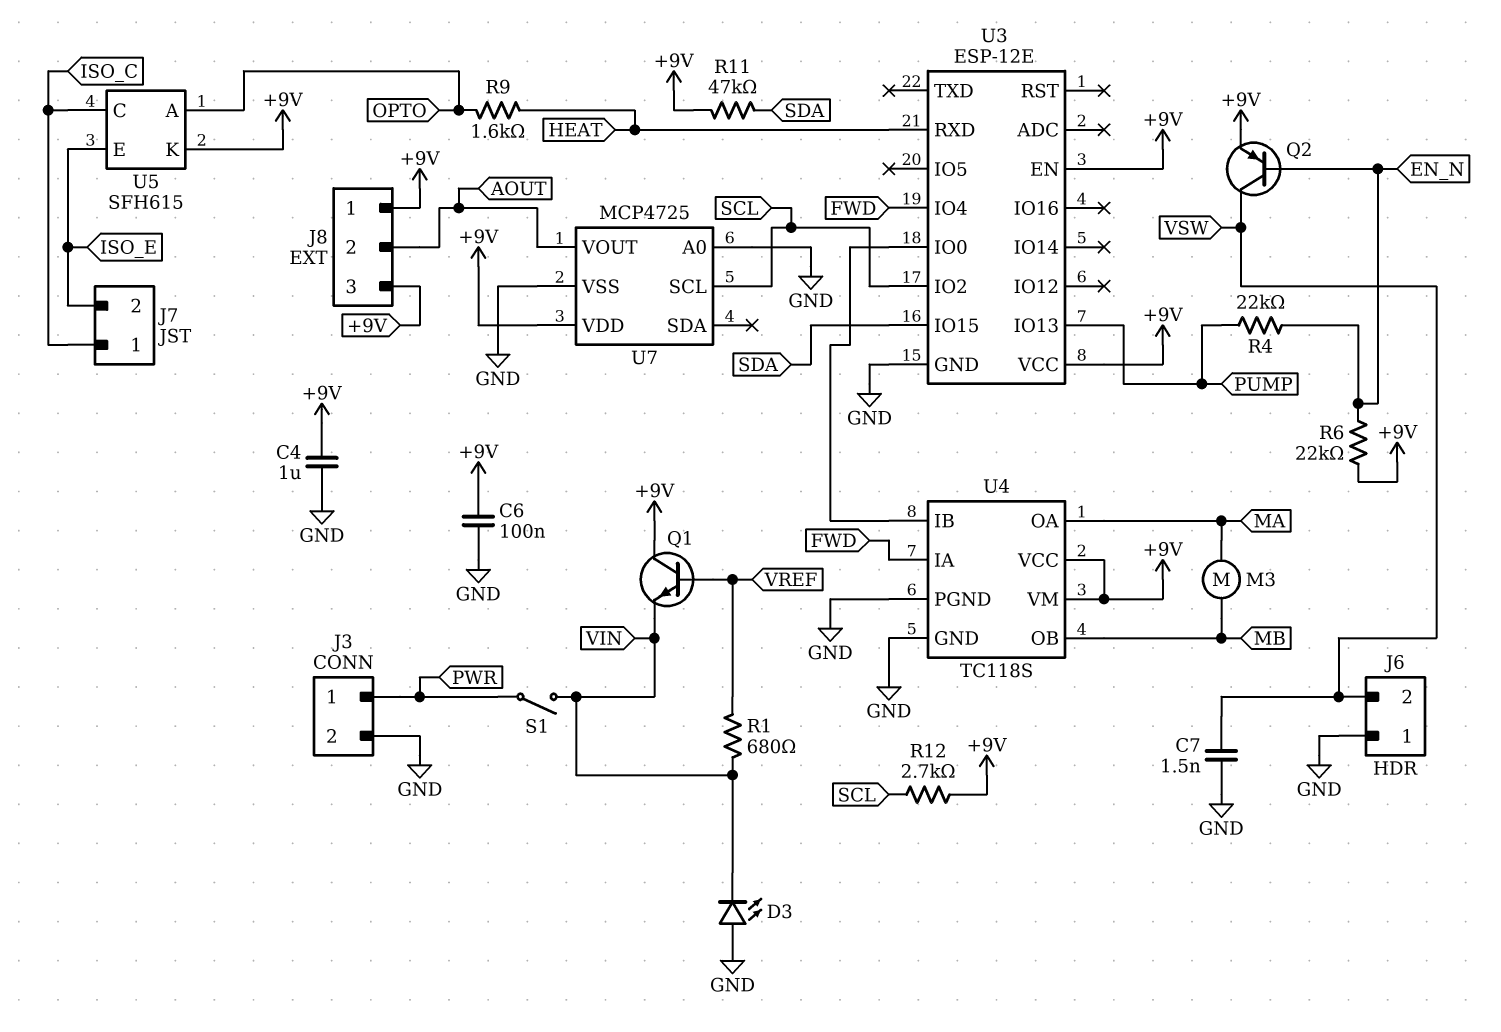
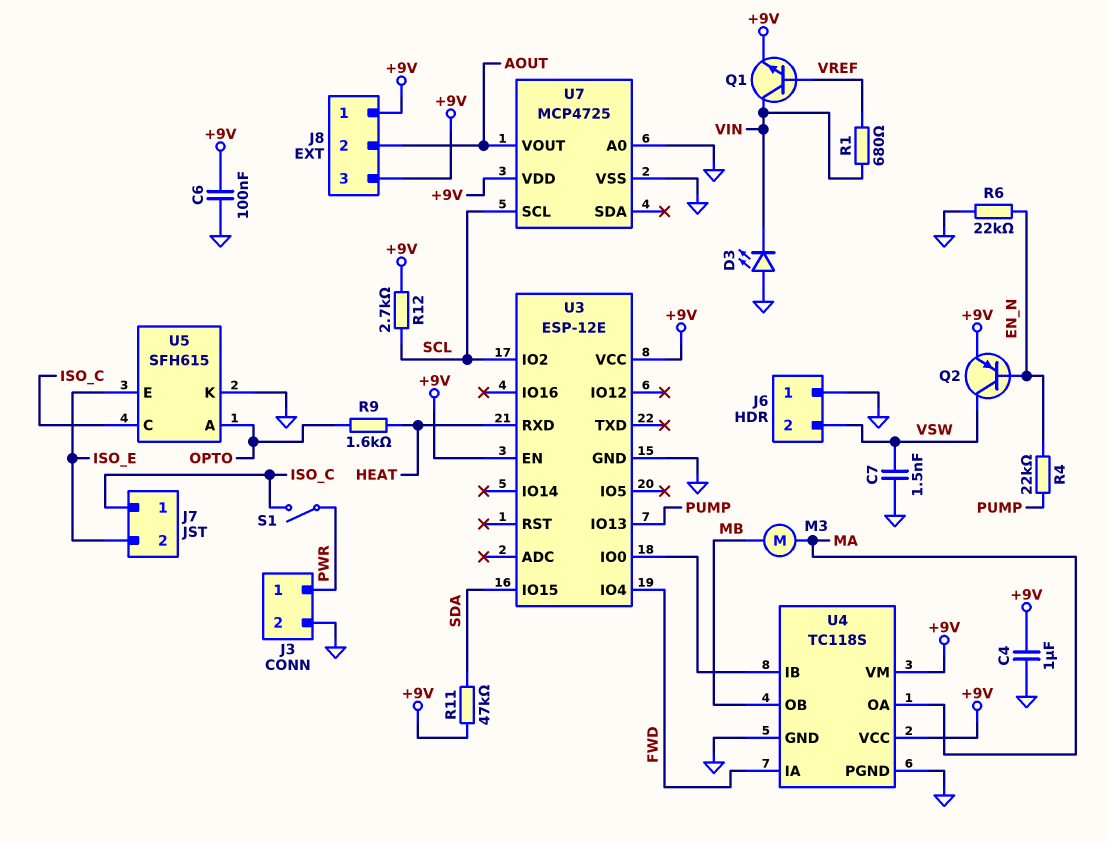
Q1: NPN (B VREF, C +9V, E VIN) -> NPN (B VREF, C VIN, E +9V)
R6: 22k (+9V, EN_N) -> 22k (EN_N, GND)
S1: switch (PWR, VIN) -> switch (ISO_C, PWR)
U5 pin K: +9V -> GND

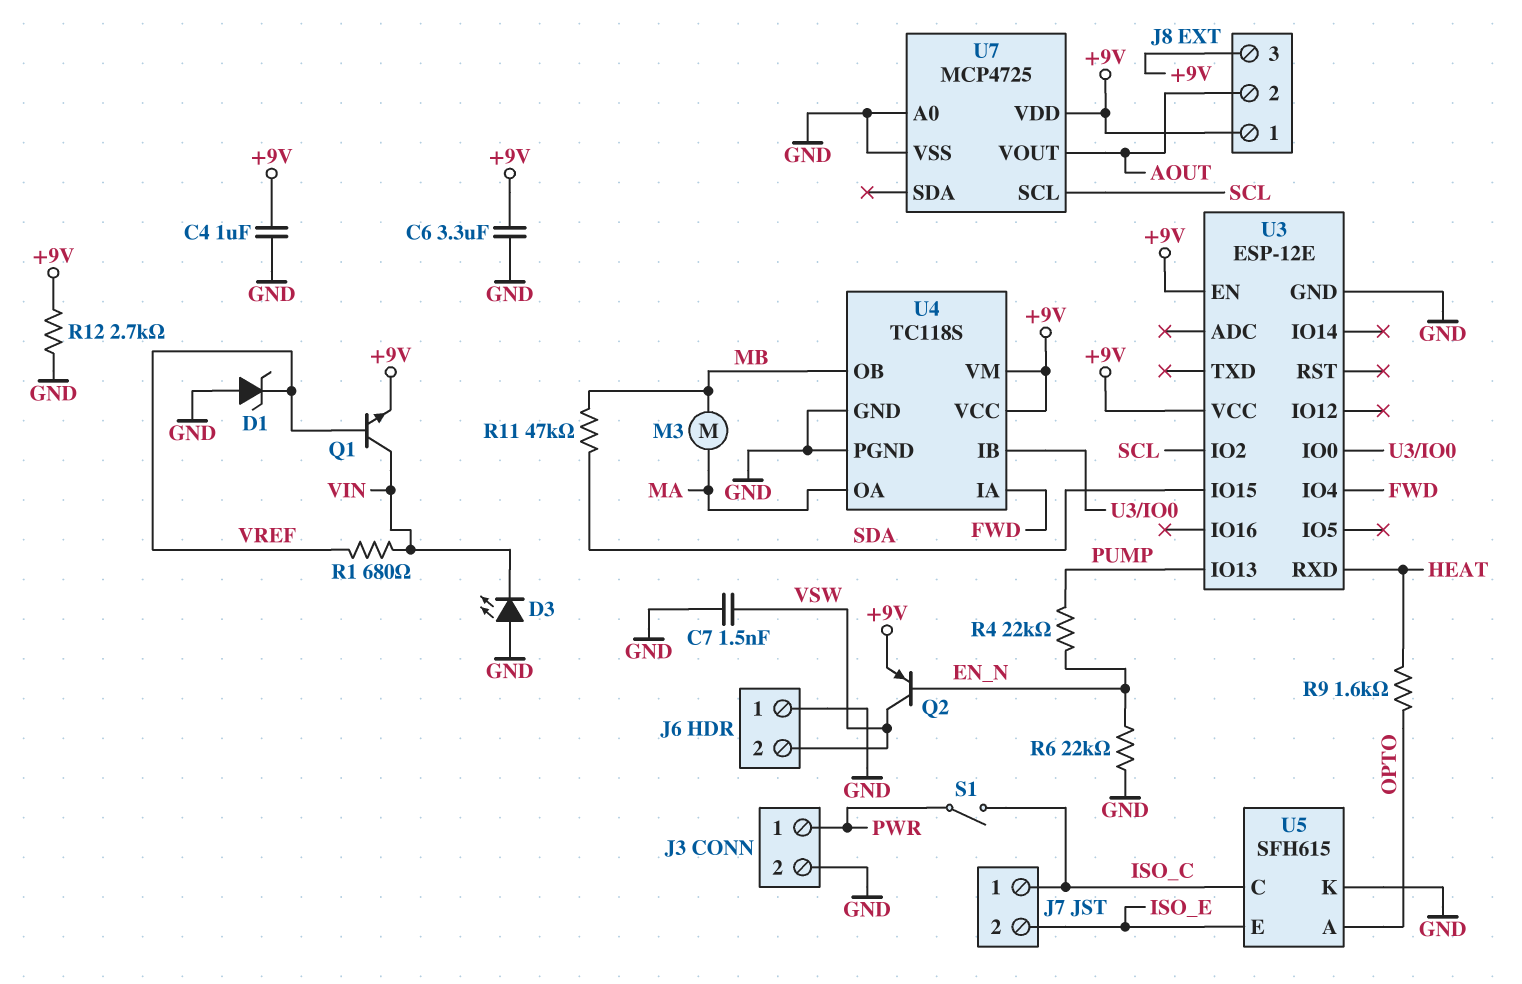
C6: 100nF (+9V, GND) -> 3.3uF (+9V, GND)
D1: none -> zener (A GND, K VREF)
R11: 47k (+9V, SDA) -> 47k (MB, SDA)
R12: 2.7k (+9V, SCL) -> 2.7k (+9V, GND)

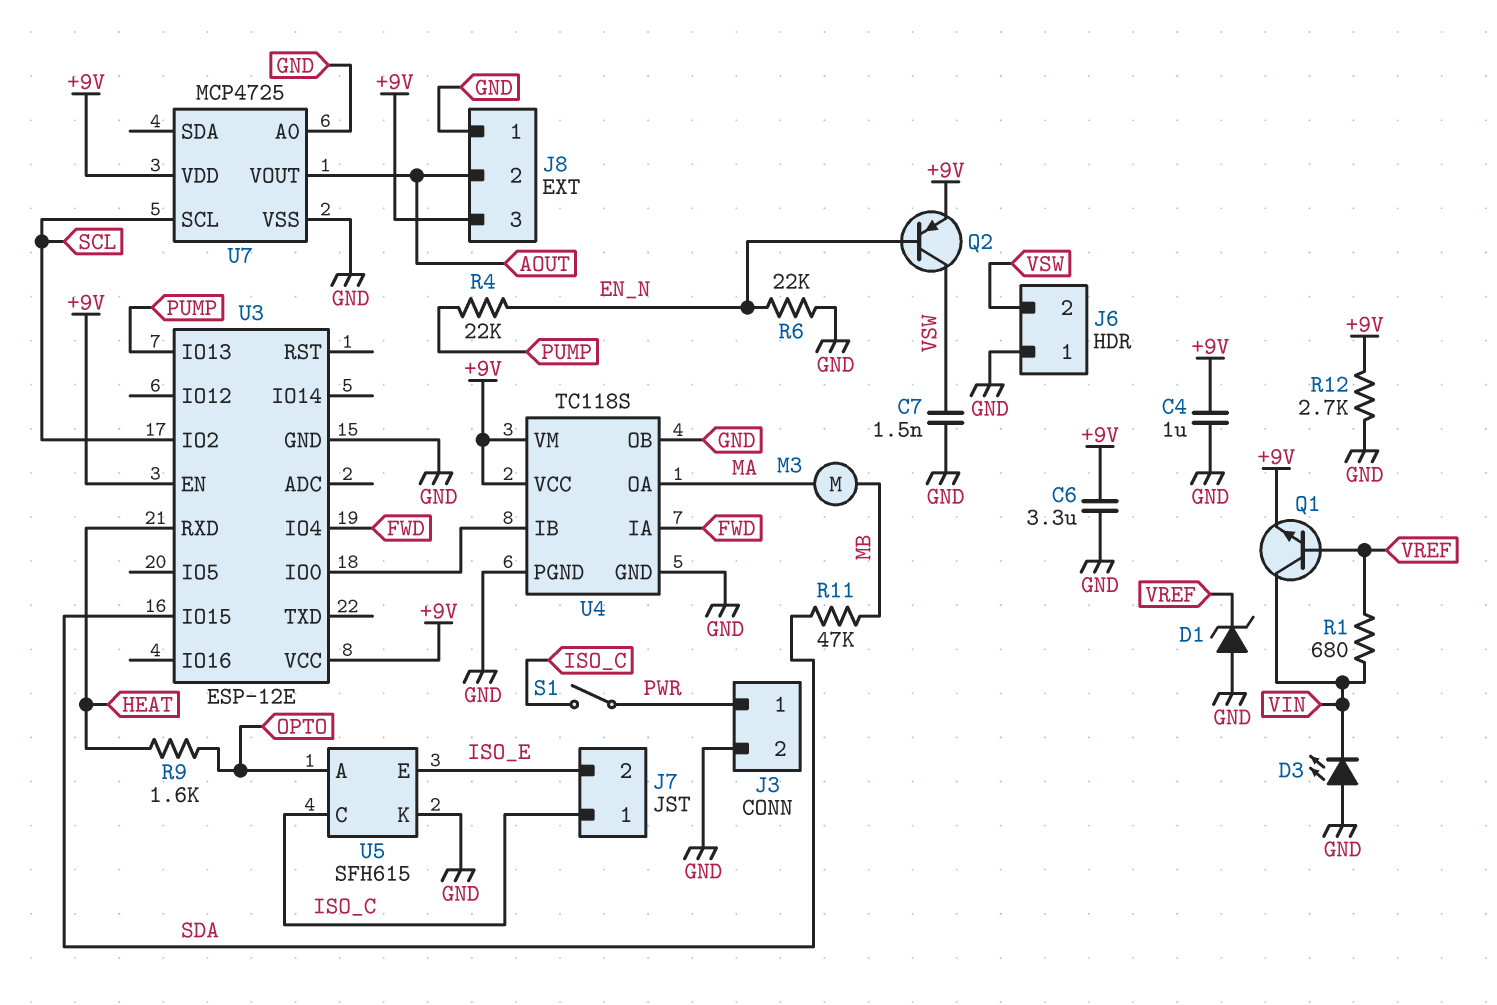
J8 pin 1: +9V -> GND
U4 pin OB: MB -> GND

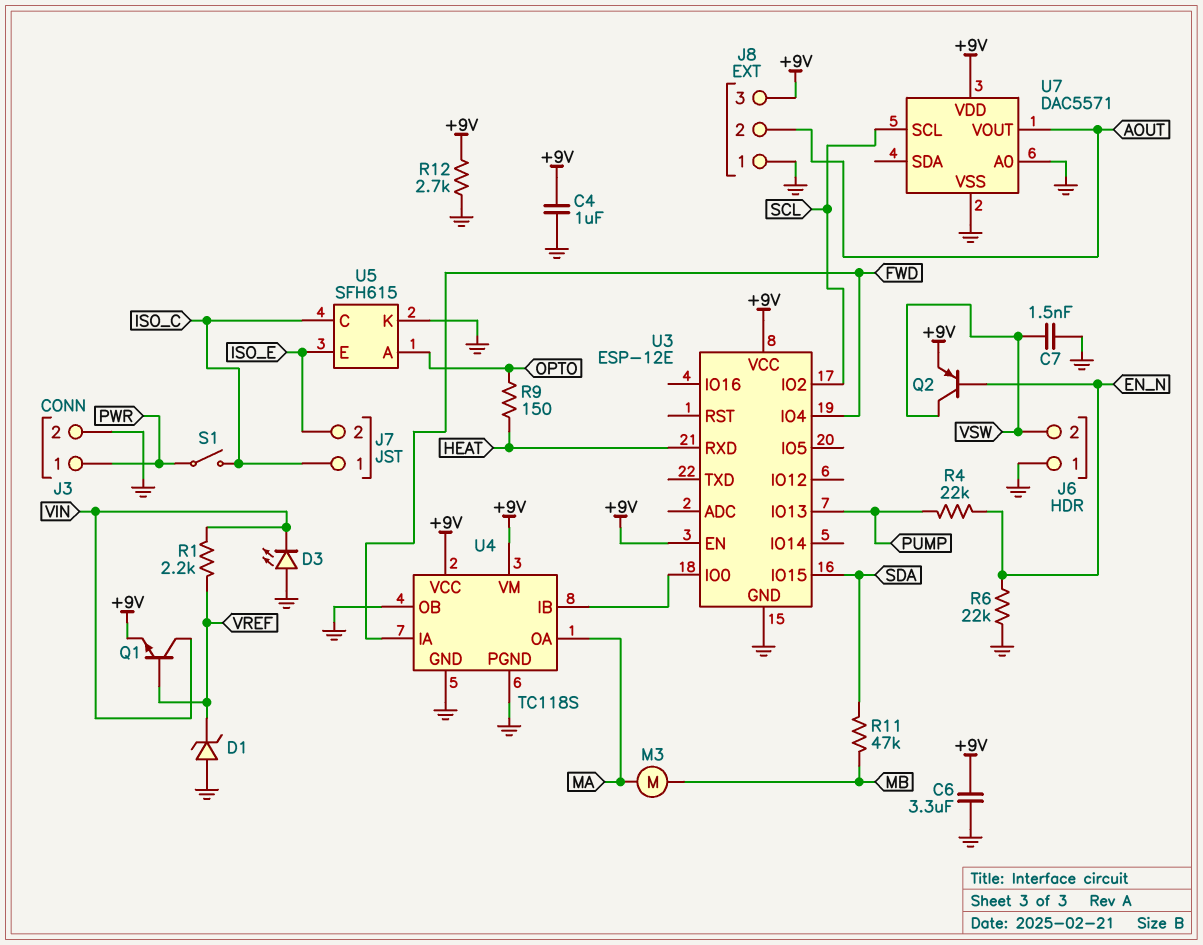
R1: 680 (VIN, VREF) -> 2.2k (VIN, VREF)
R9: 1.6k (HEAT, OPTO) -> 150 (HEAT, OPTO)
U7: MCP4725 -> DAC5571

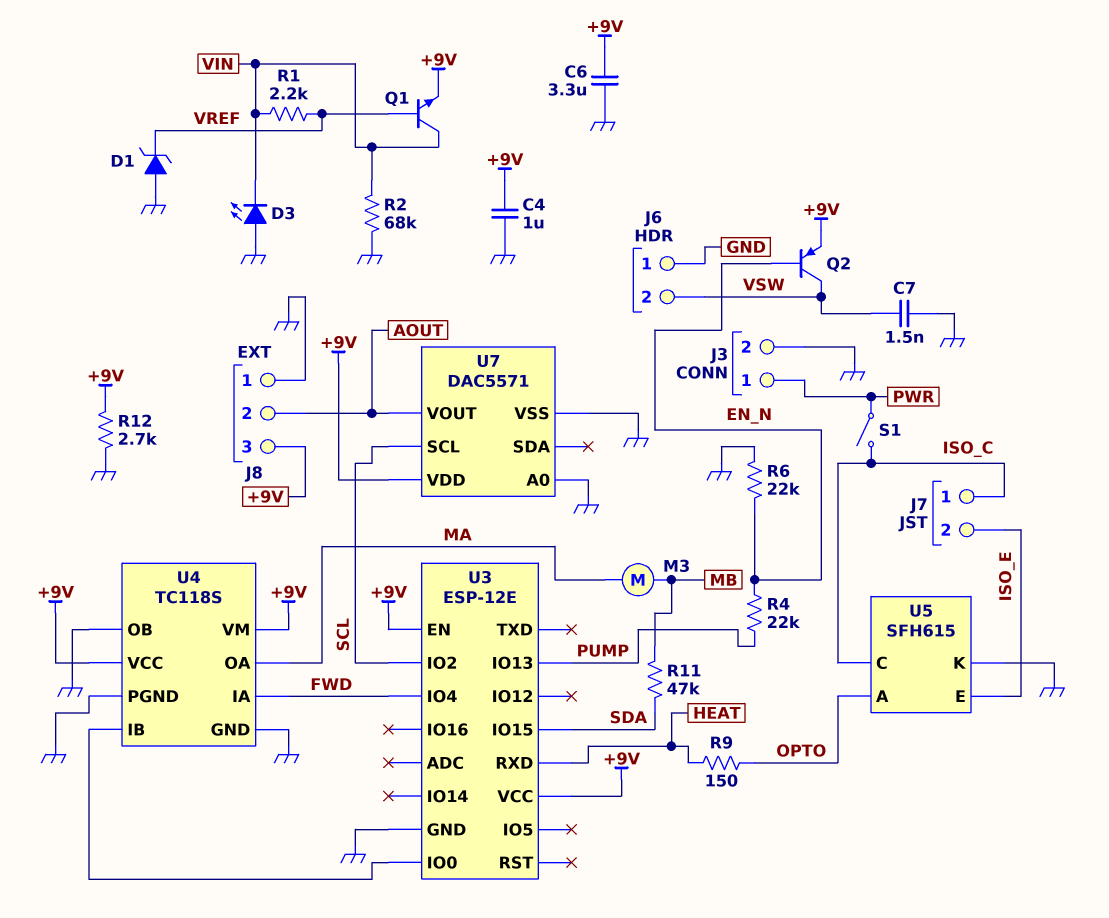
R2: none -> 68k (GND, VIN)

